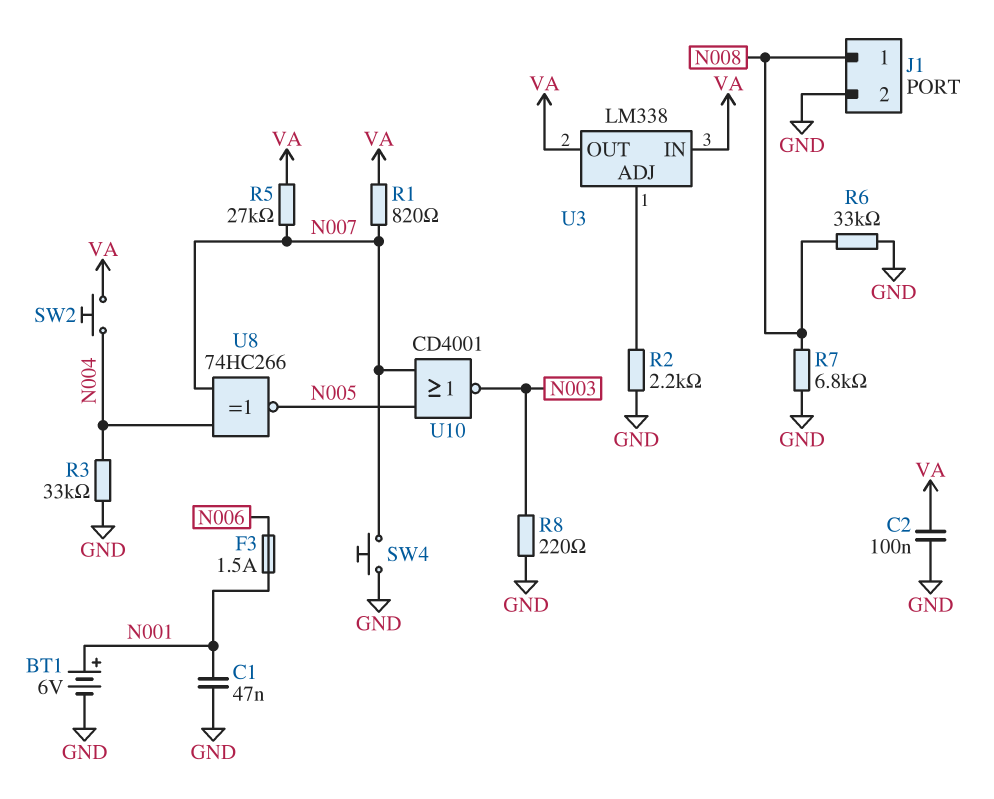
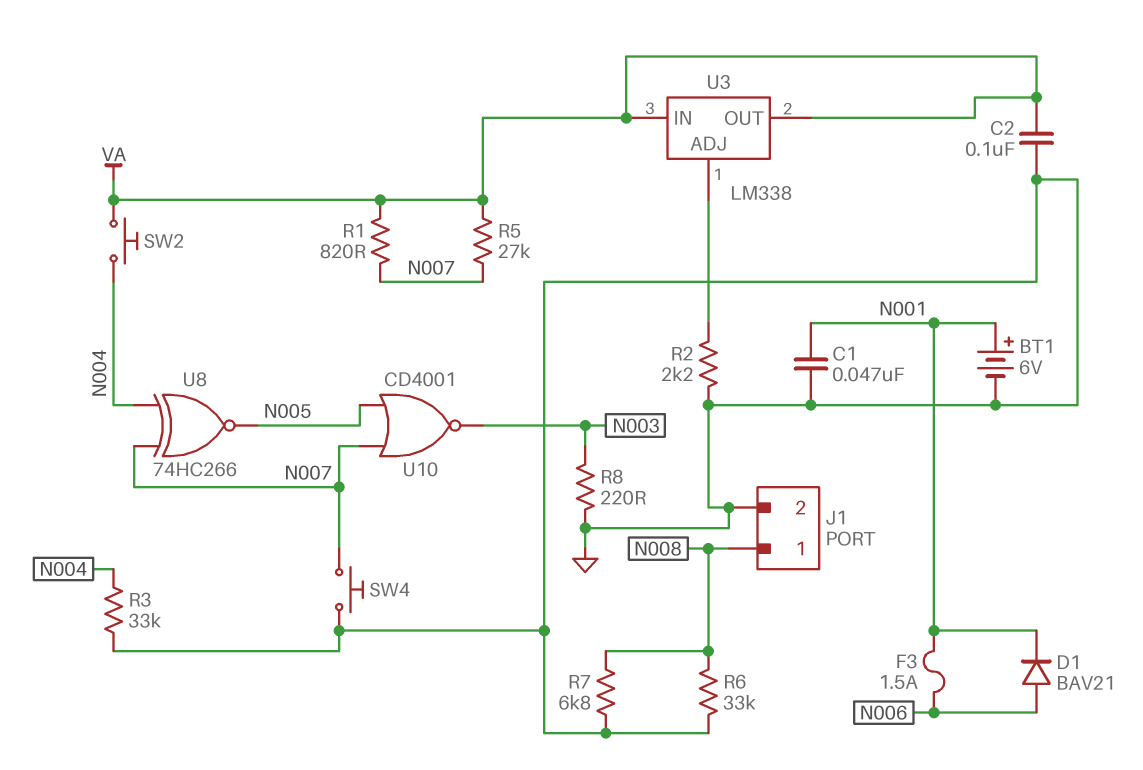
D1: none -> diode BAV21 (A N006, K N001)

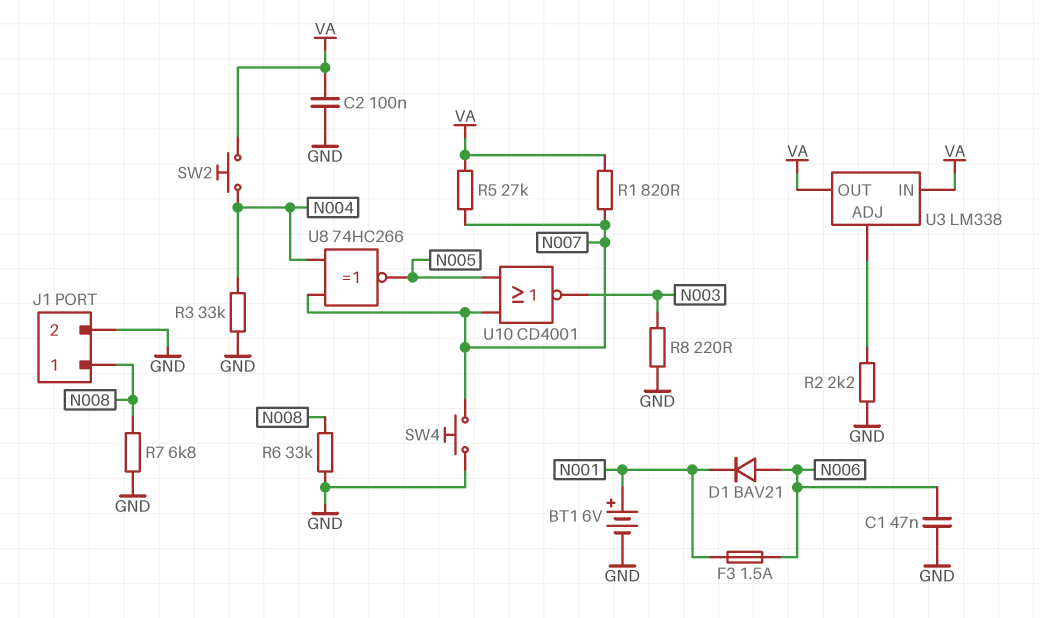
C1: 47nF (GND, N001) -> 47nF (GND, N006)

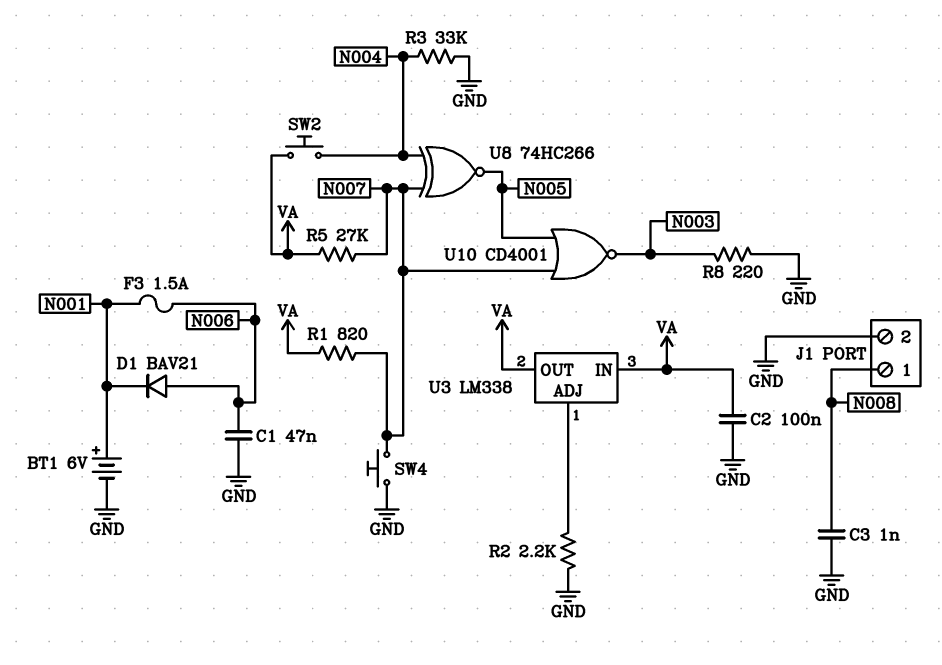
C3: none -> 1nF (GND, N008)
R6: 33k (GND, N008) -> none
R7: 6.8k (GND, N008) -> none

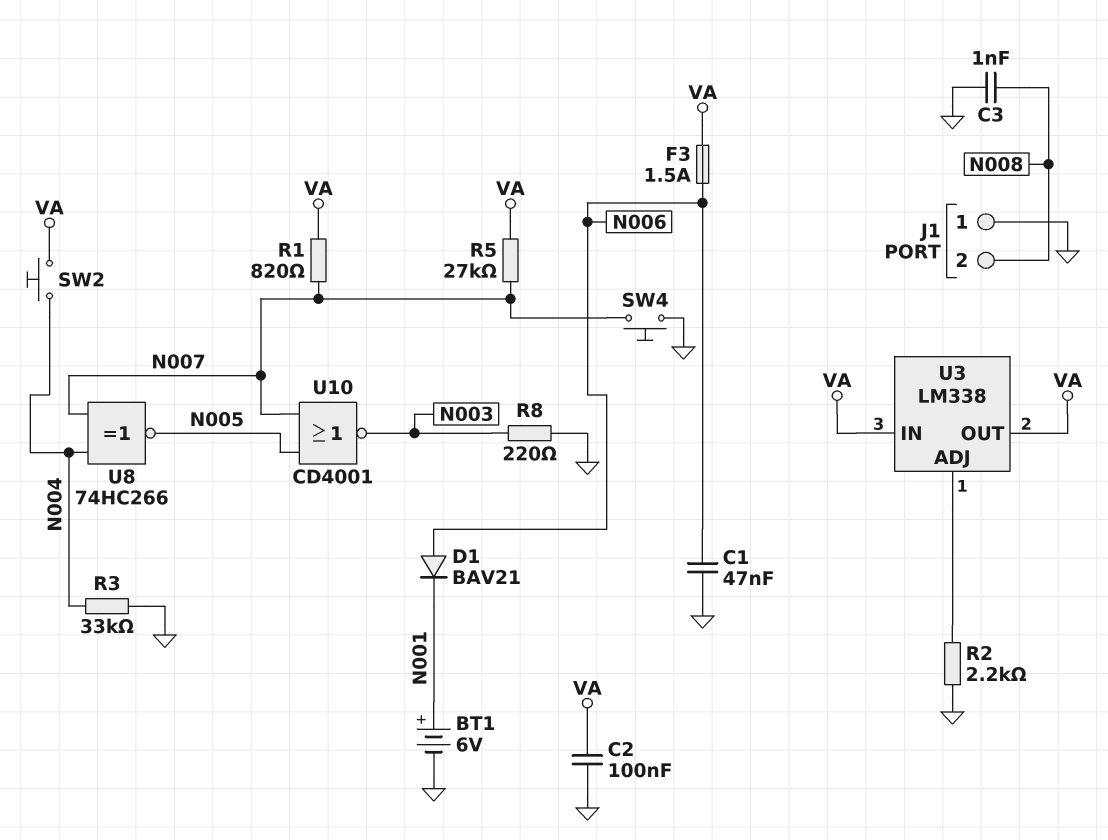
F3: 1.5A (N001, N006) -> 1.5A (N006, VA)
J1 pin 1: N008 -> GND
J1 pin 2: GND -> N008

